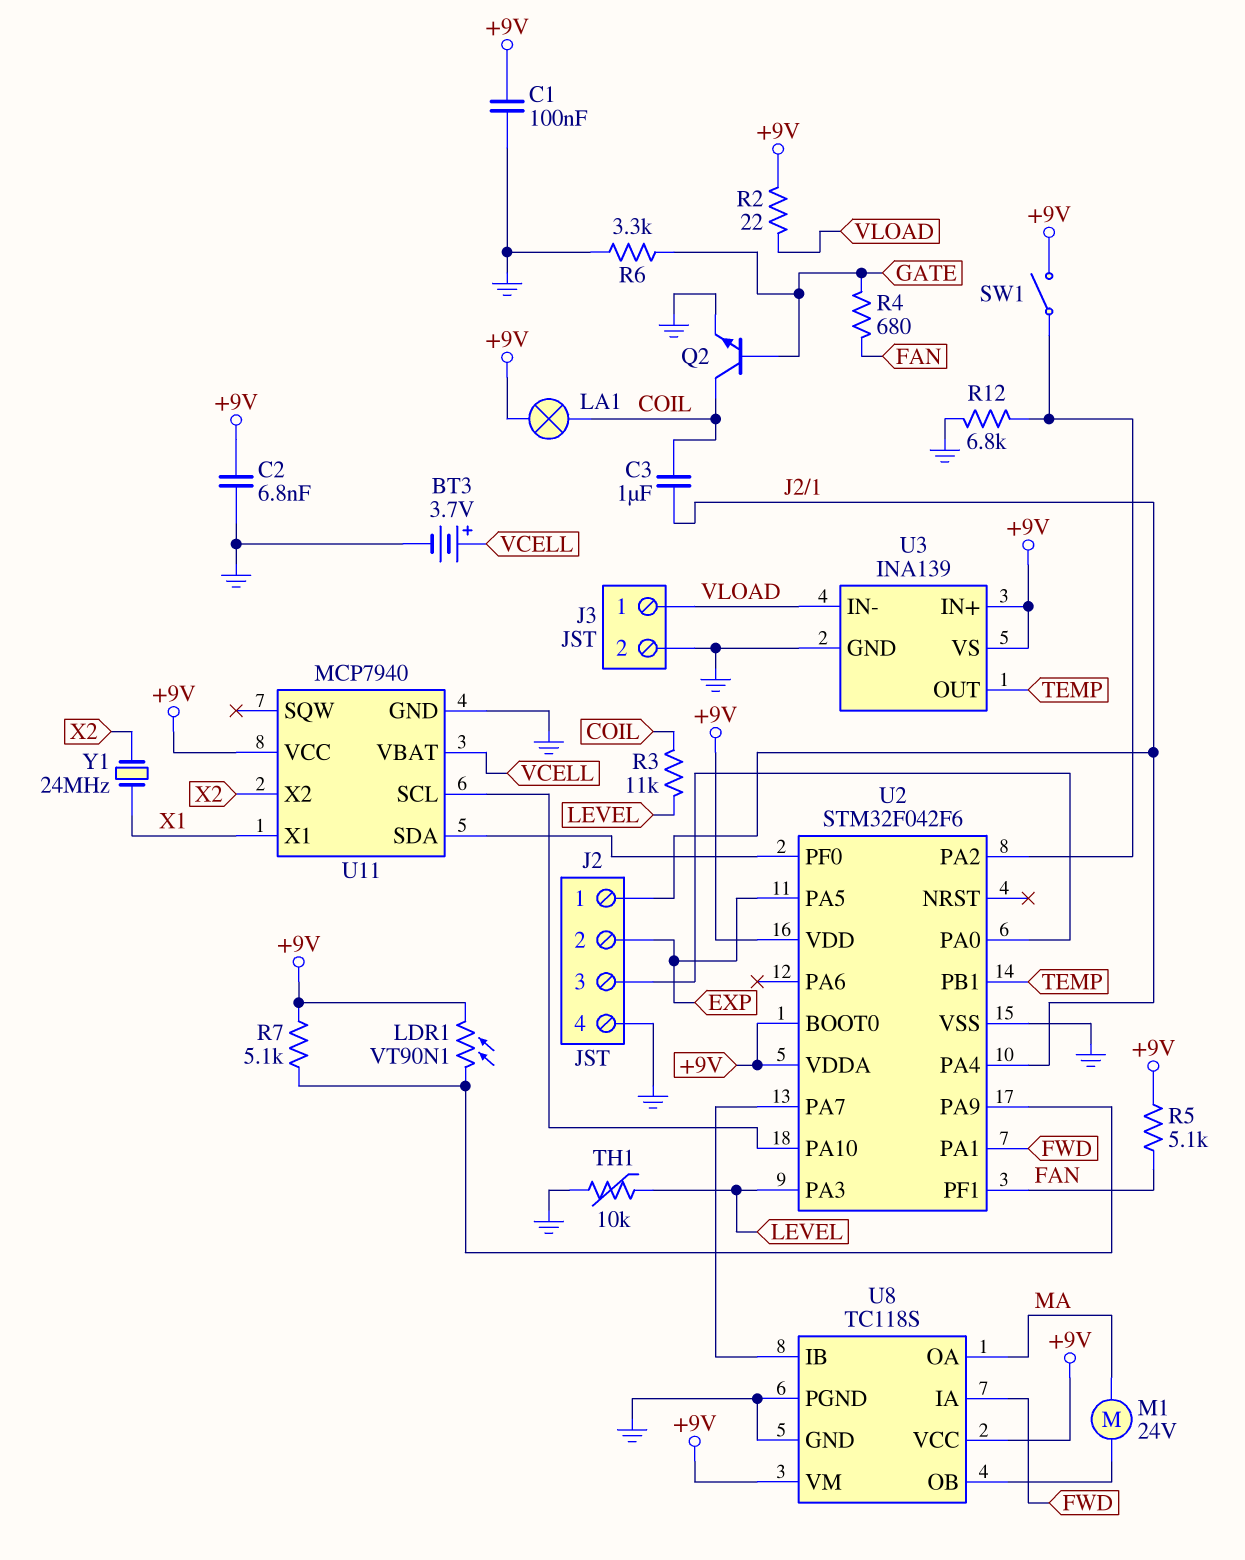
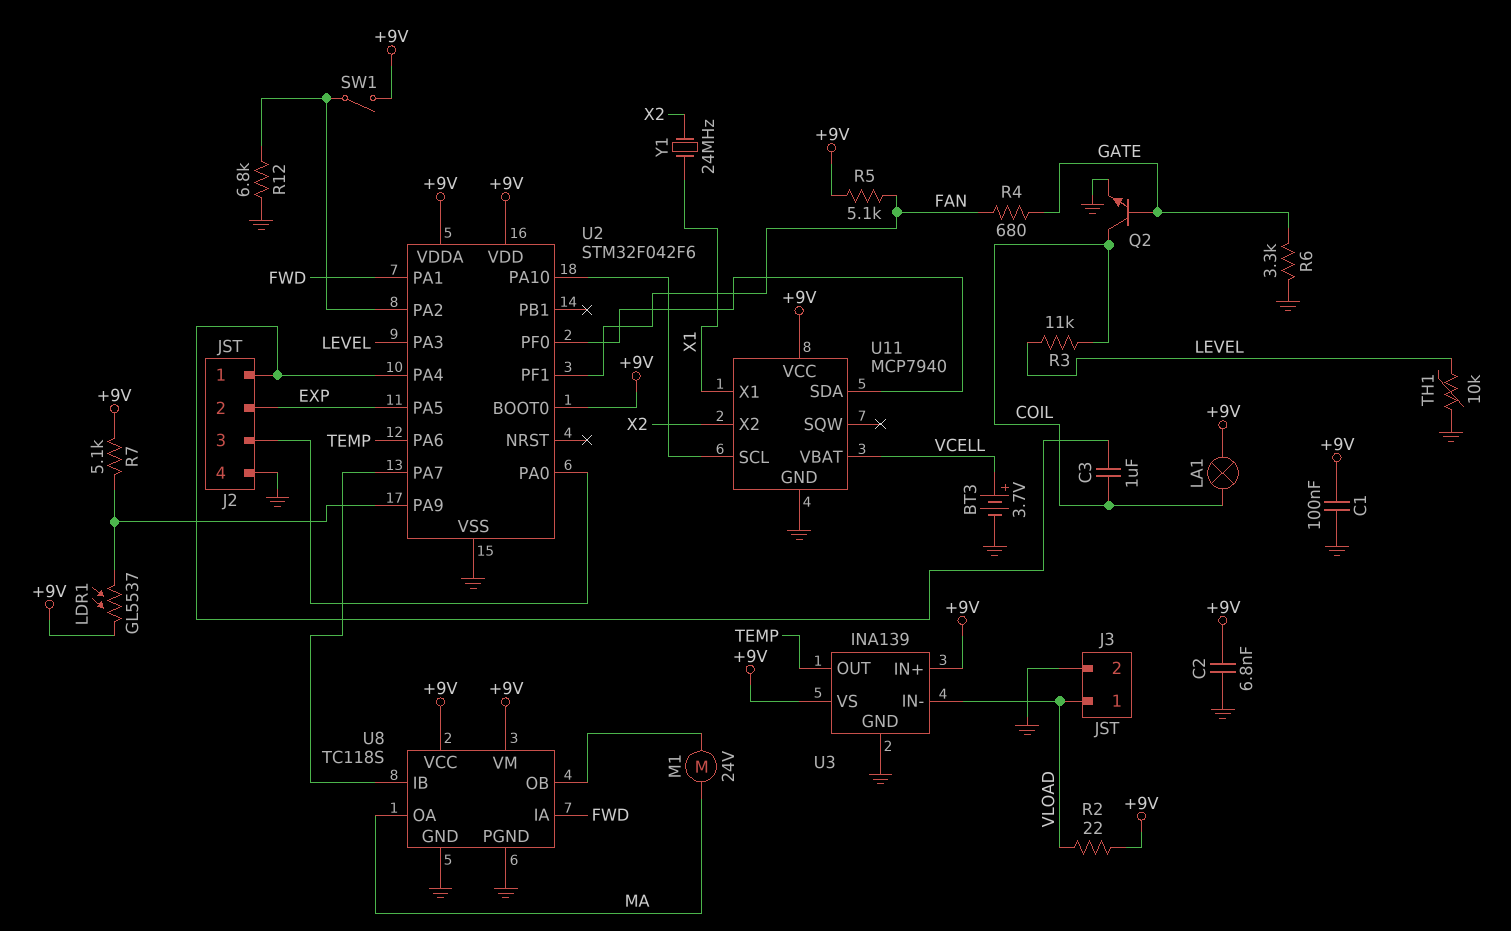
LDR1: VT90N1 (+9V, U2/PA9) -> GL5537 (+9V, U2/PA9)
U2 pin PA6: none -> TEMP
U2 pin PB1: TEMP -> none

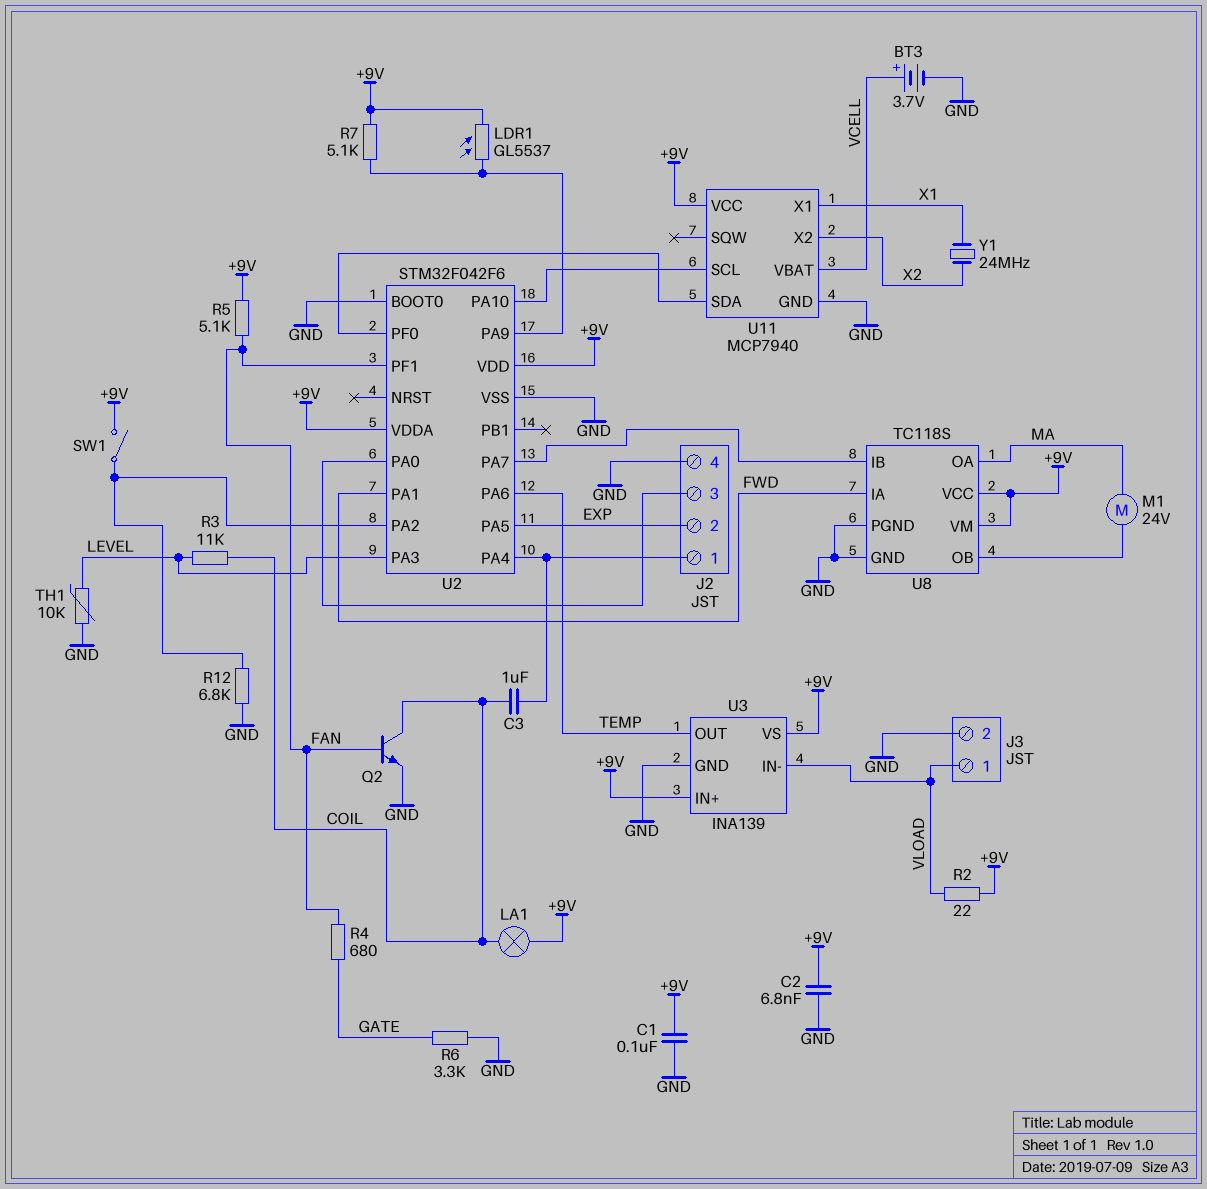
Q2: NPN (B GATE, C COIL, E GND) -> NPN (B FAN, C COIL, E GND)
U2 pin BOOT0: +9V -> GND

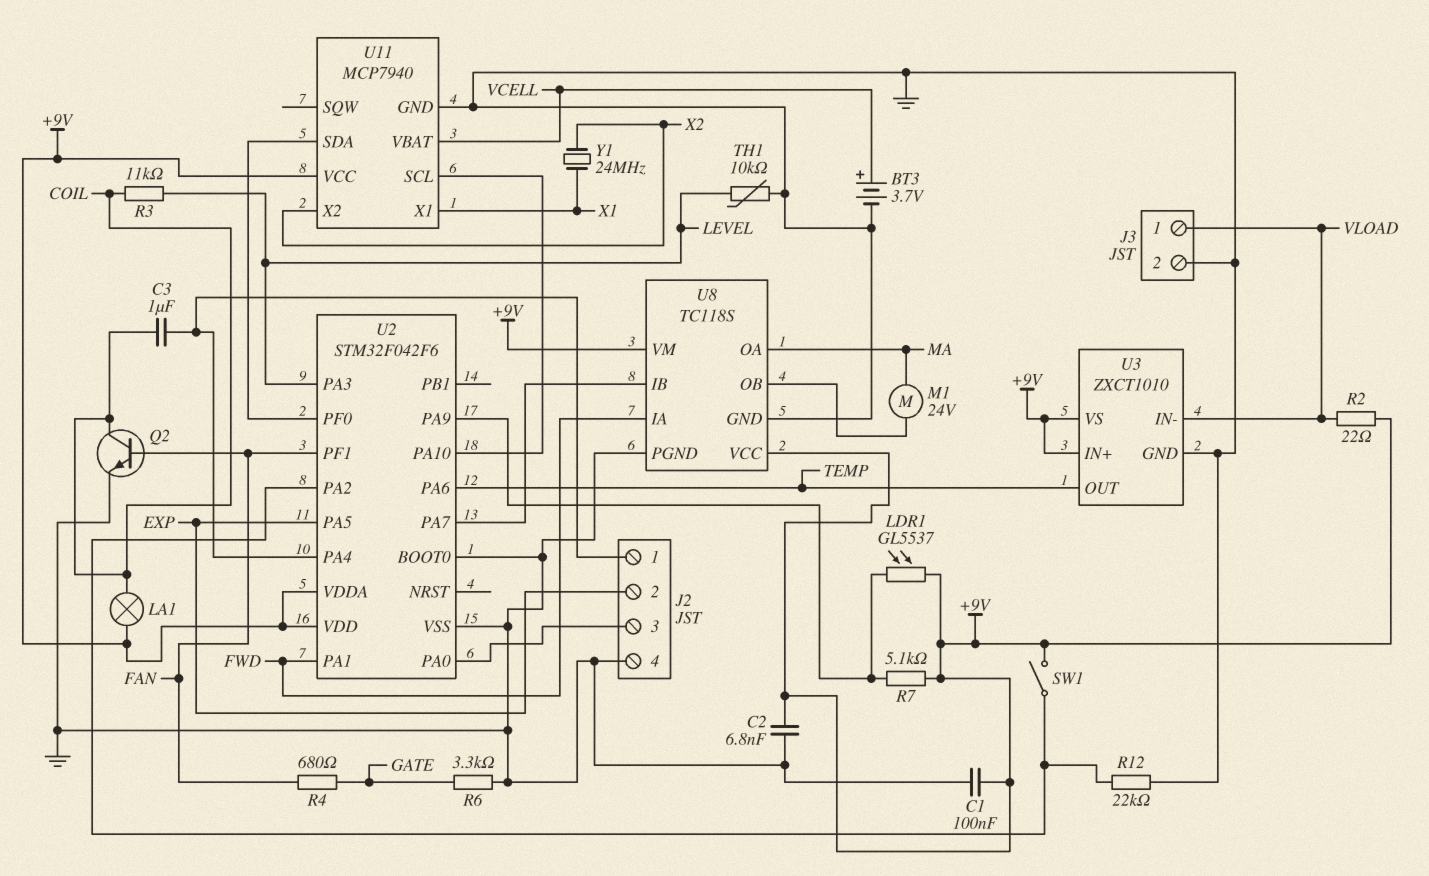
R5: 5.1k (+9V, FAN) -> none
R12: 6.8k (GND, U2/PA2) -> 22k (GND, U2/PA2)
U3: INA139 -> ZXCT1010

